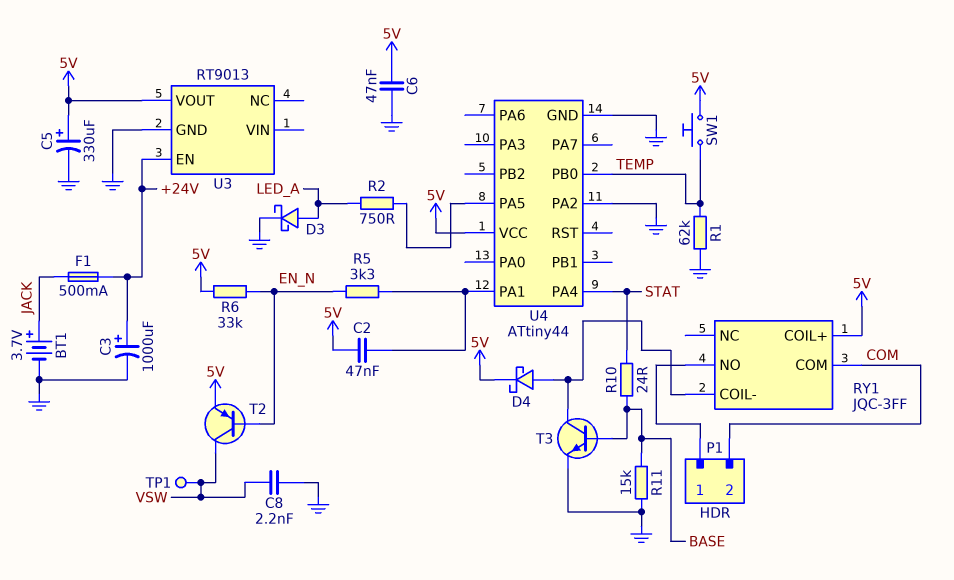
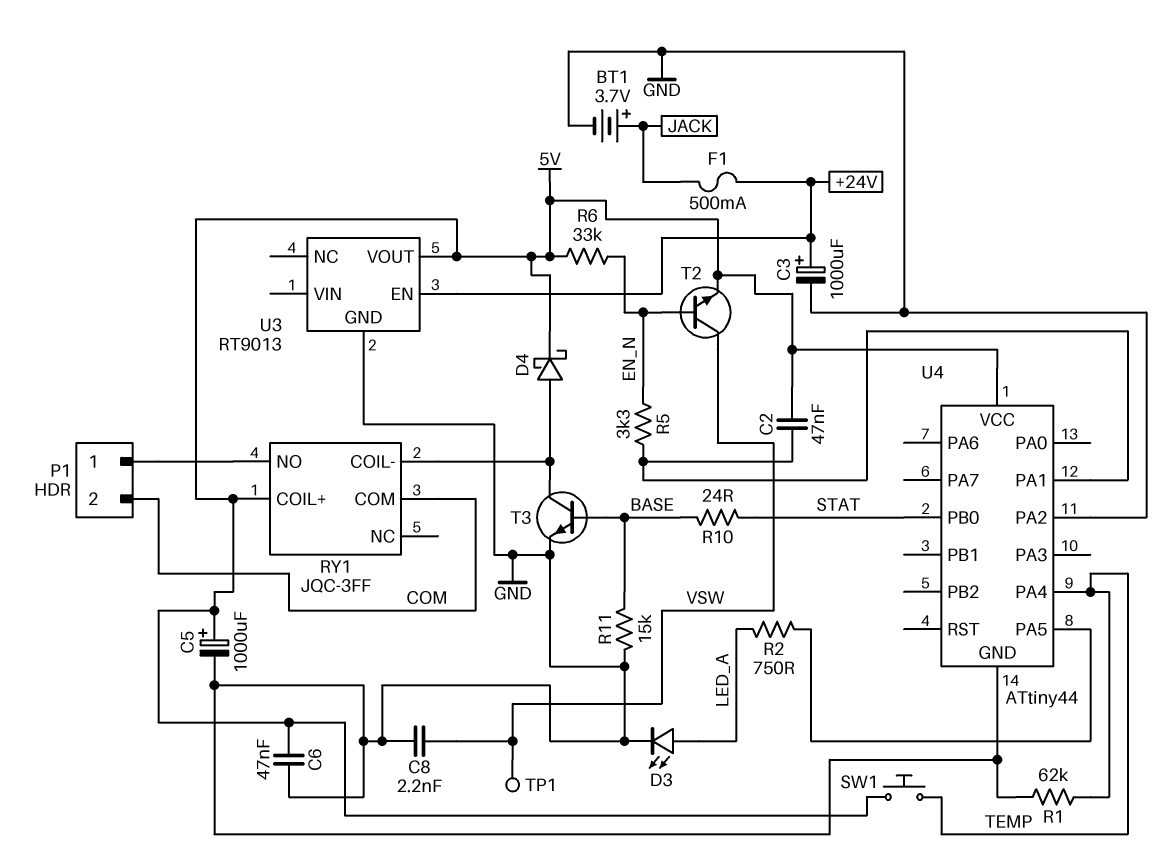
C5: 330uF (plus 5V, minus GND) -> 1000uF (plus 5V, minus GND)
D3: schottky (A LED_A, K GND) -> LED (A LED_A, K GND)
T2: PNP (B EN_N, C VSW, E 5V) -> NPN (B EN_N, C VSW, E 5V)
U4 pin PA4: STAT -> TEMP
U4 pin PB0: TEMP -> STAT

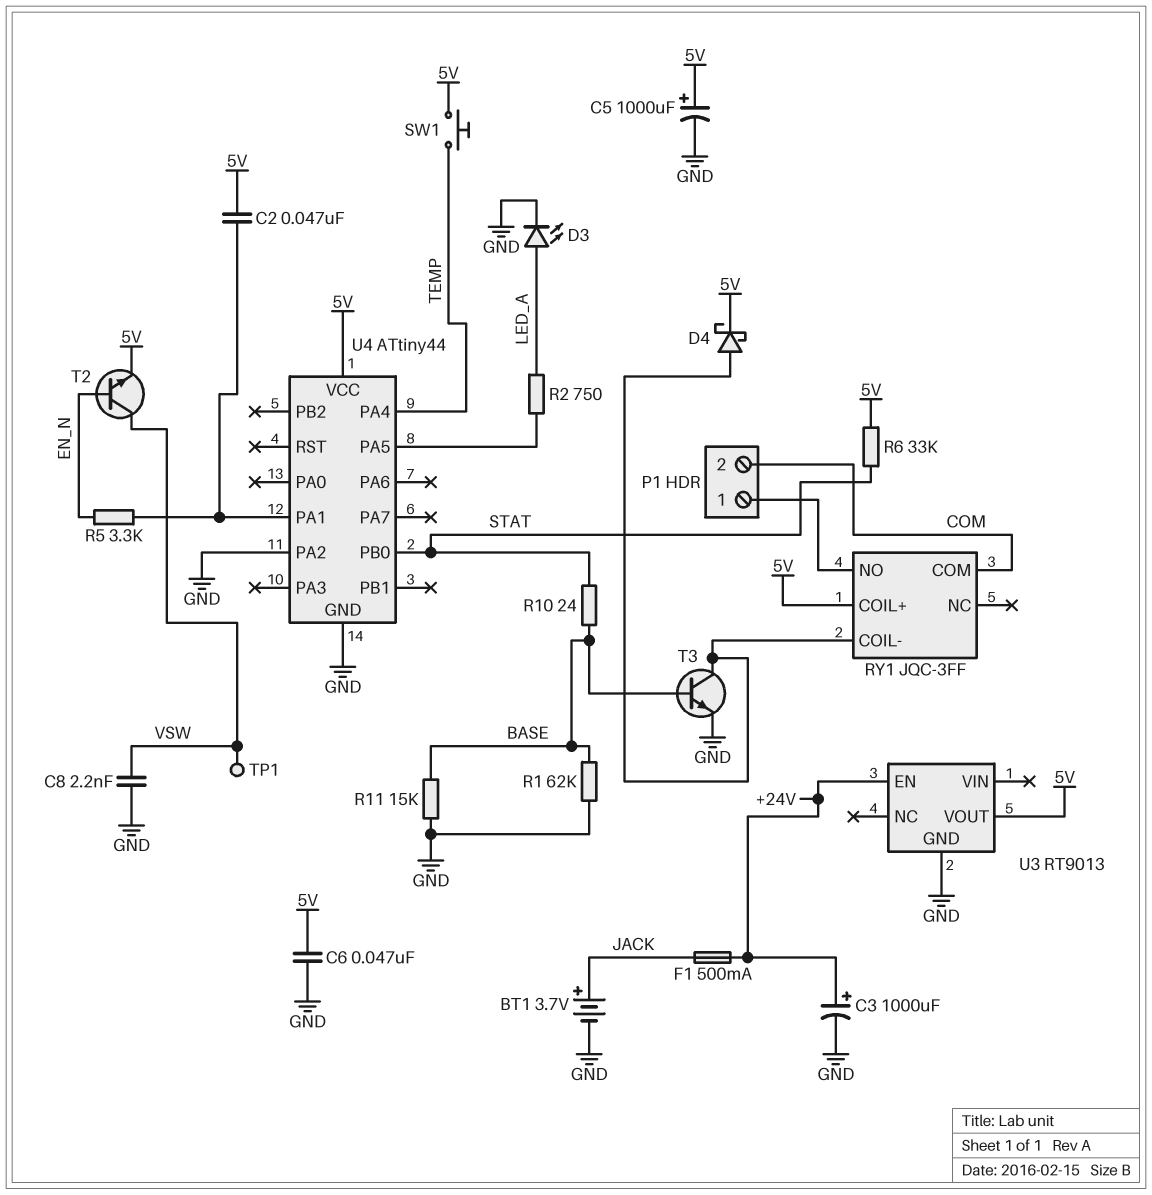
R1: 62k (GND, TEMP) -> 62k (BASE, GND)
R6: 33k (5V, EN_N) -> 33k (5V, STAT)

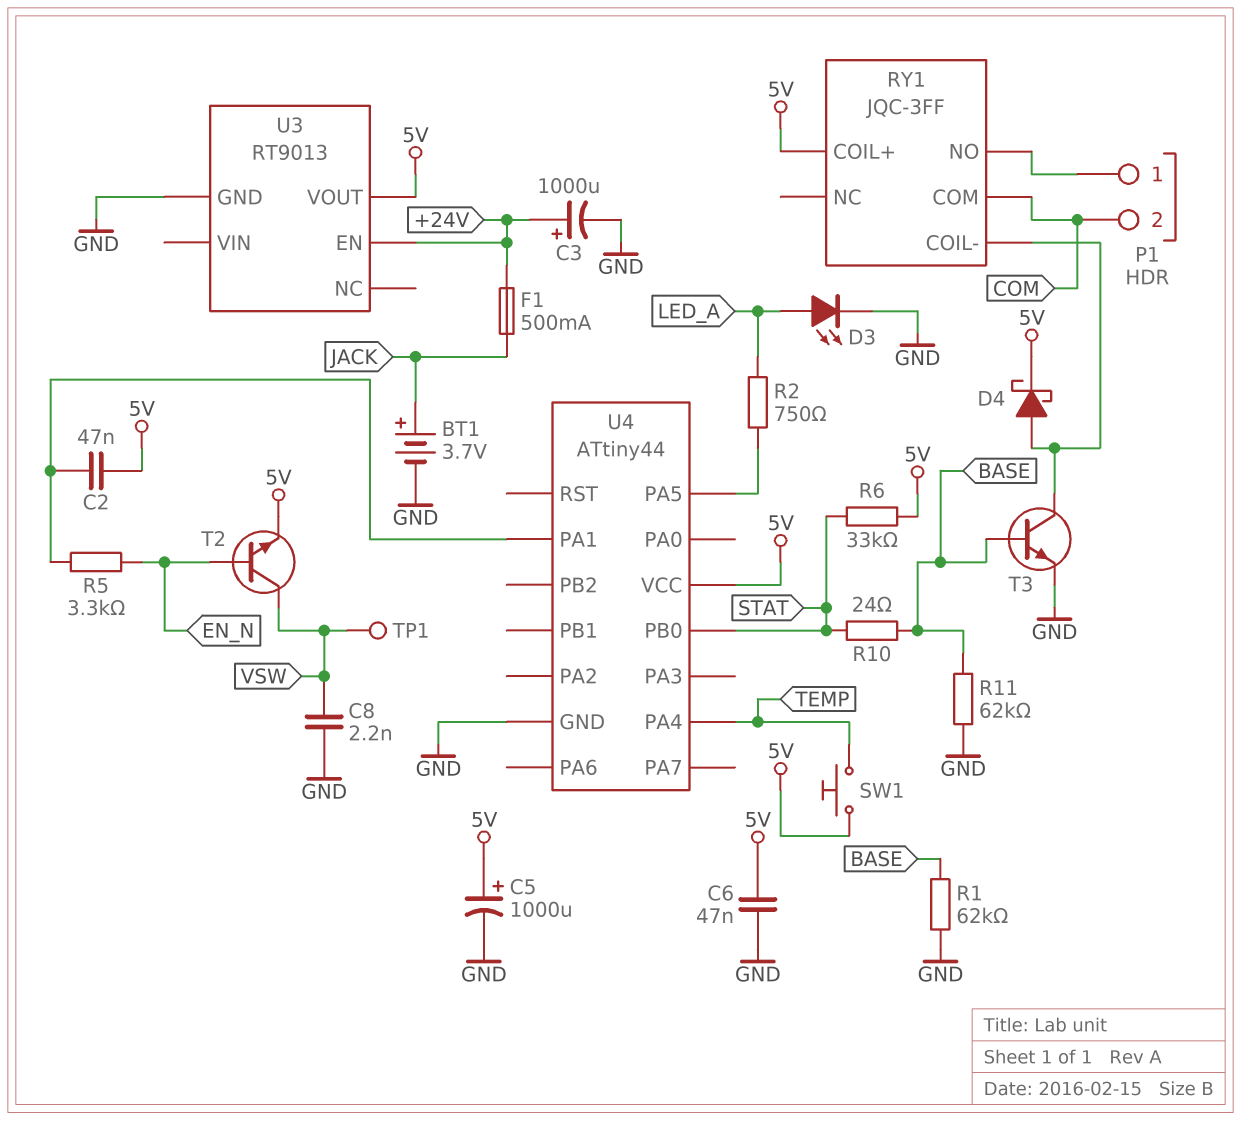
R11: 15k (BASE, GND) -> 62k (BASE, GND)
U4 pin PA2: GND -> none

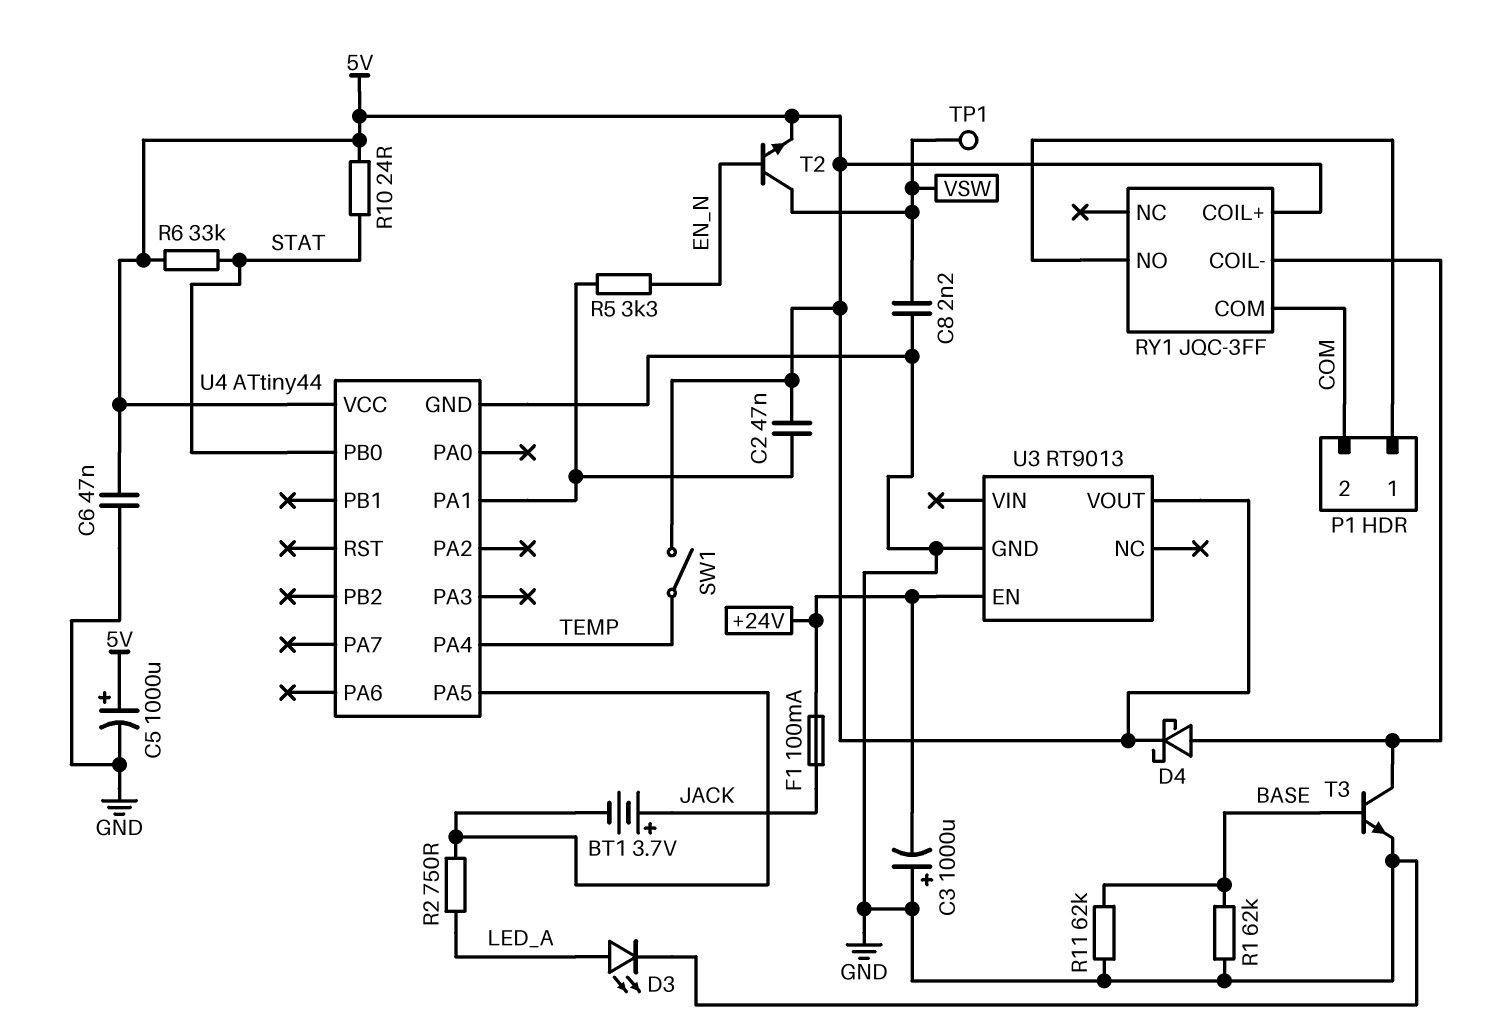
BT1: 3.7V (plus JACK, minus GND) -> 3.7V (plus JACK, minus U4/PA5)
C3: 1000uF (plus +24V, minus GND) -> 1000uF (plus GND, minus +24V)
F1: 500mA (+24V, JACK) -> 100mA (+24V, JACK)
R10: 24 (BASE, STAT) -> 24 (5V, STAT)
SW1: button (5V, TEMP) -> switch (5V, TEMP)

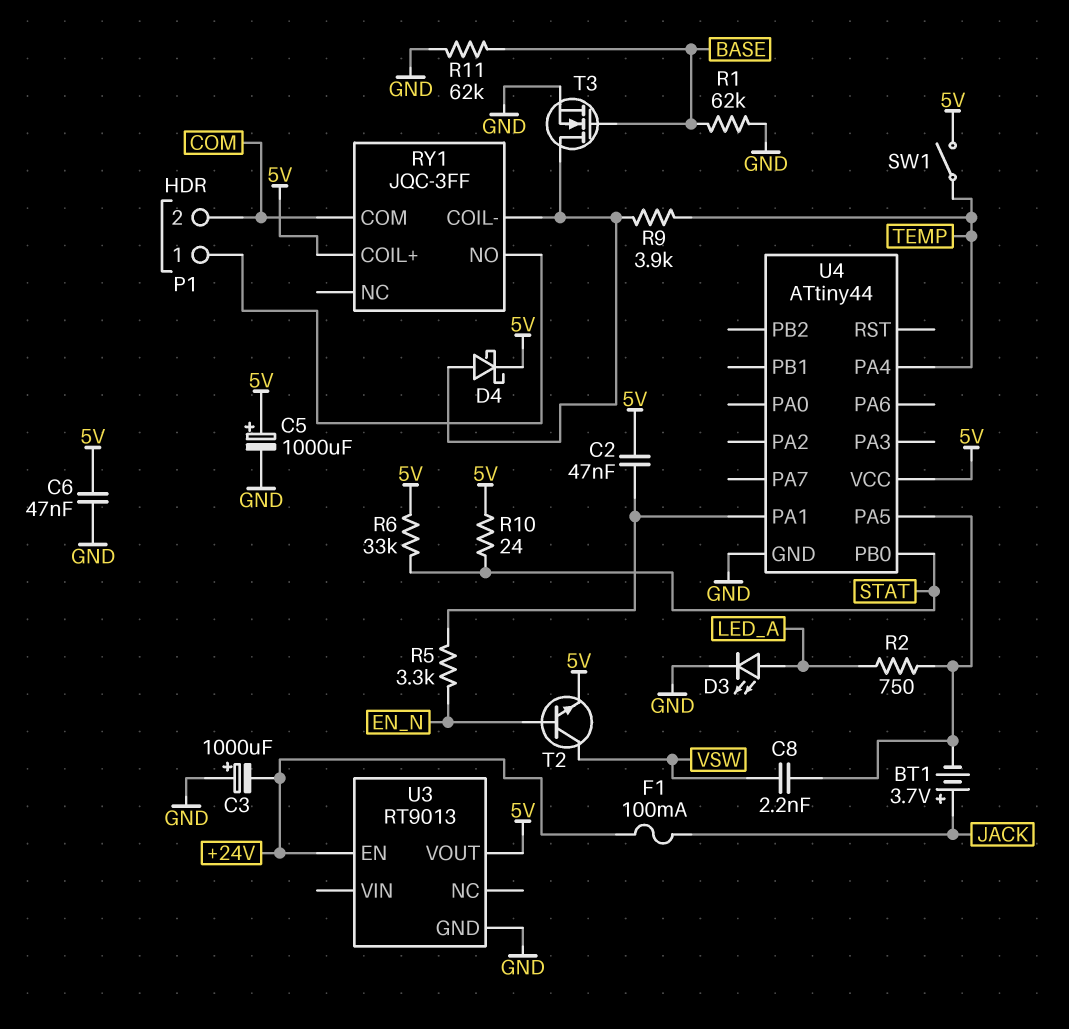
C8: 2.2nF (GND, VSW) -> 2.2nF (U4/PA5, VSW)
R9: none -> 3.9k (RY1/COIL-, TEMP)
T3: NPN (B BASE, C RY1/COIL-, E GND) -> NMOS (G BASE, D RY1/COIL-, S GND)
TP1: test point (VSW) -> none

